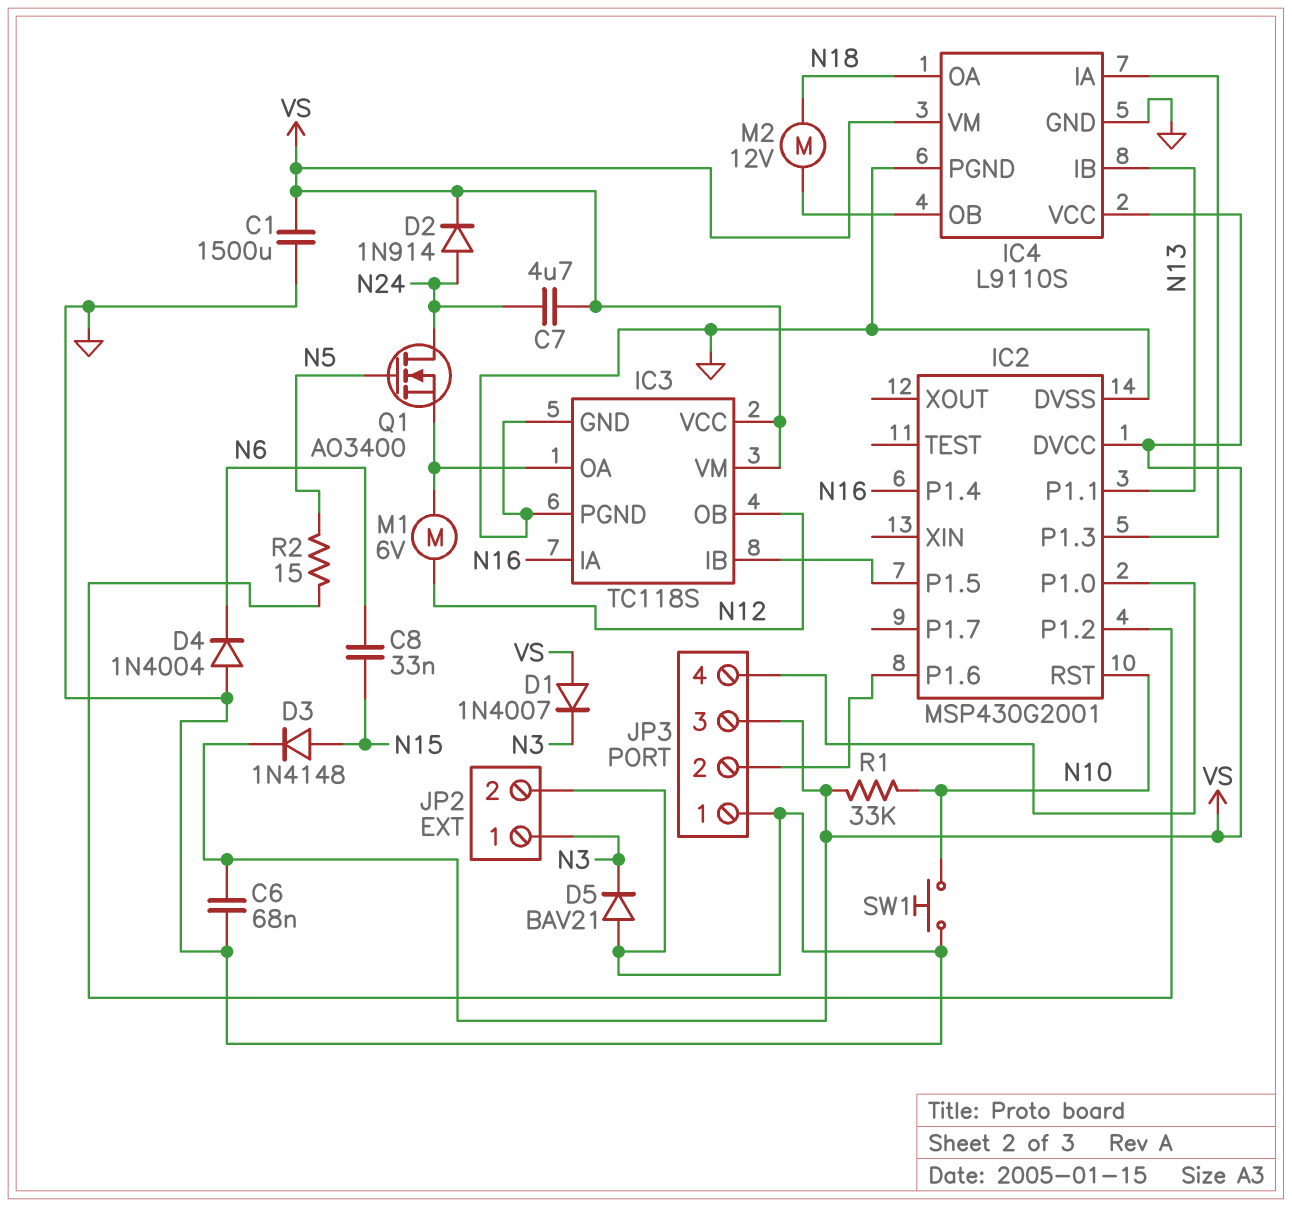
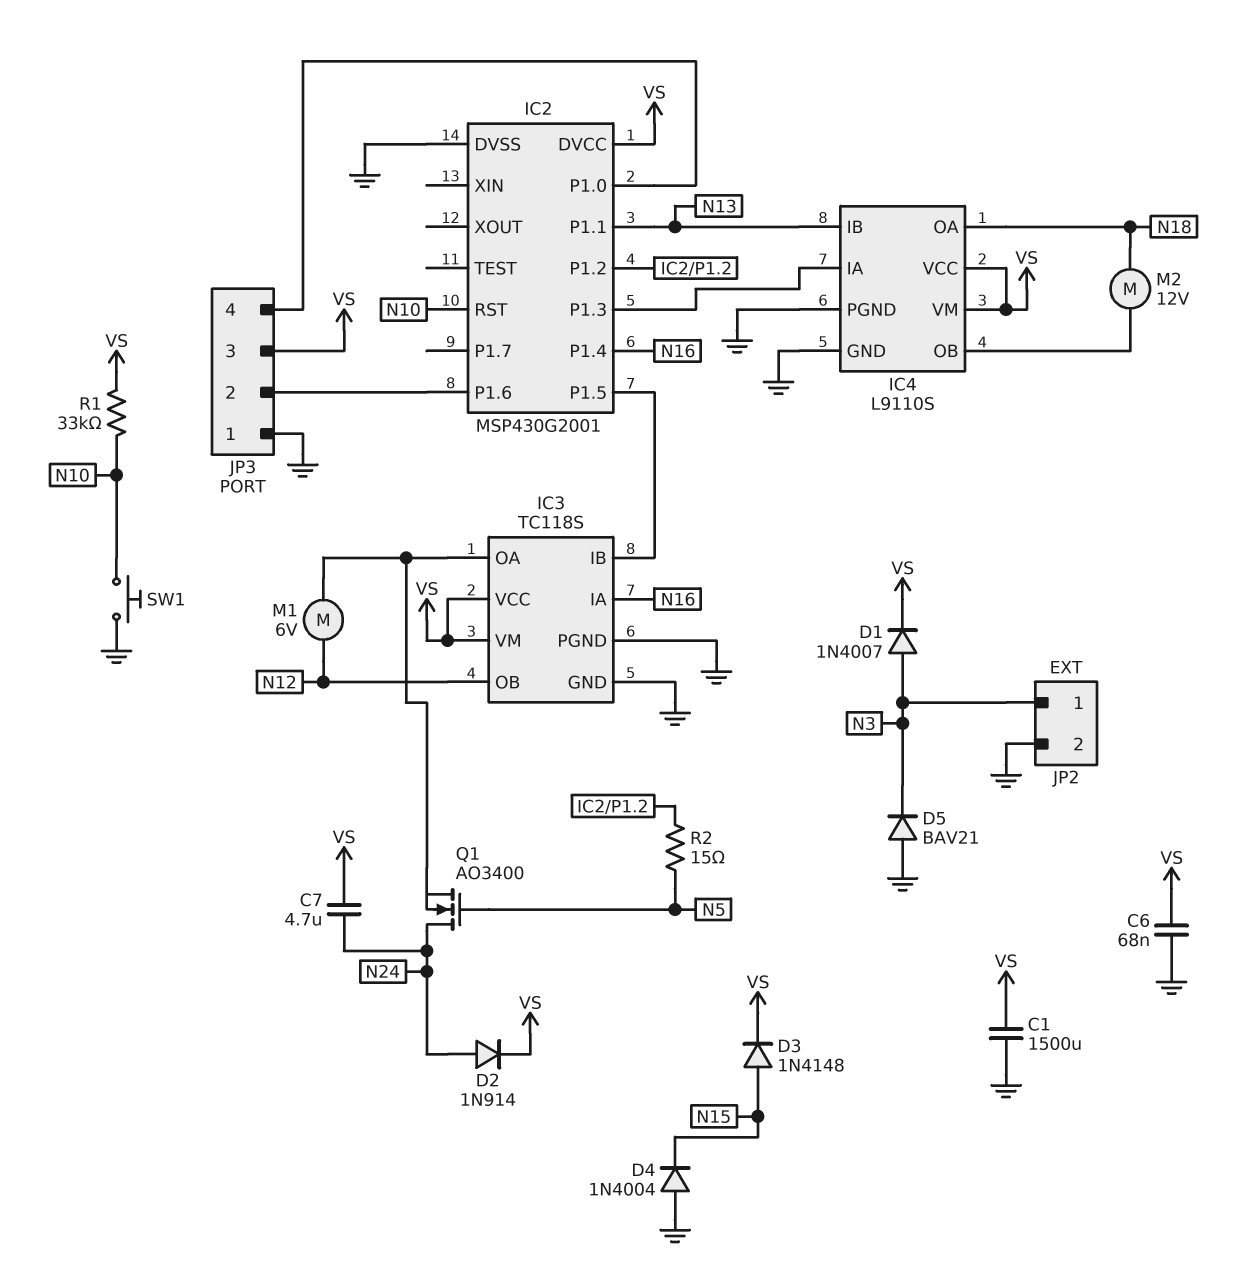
C8: 33nF (N6, N15) -> none
D1: diode 1N4007 (A VS, K N3) -> diode 1N4007 (A N3, K VS)
D4: diode 1N4004 (A GND, K N6) -> diode 1N4004 (A GND, K N15)

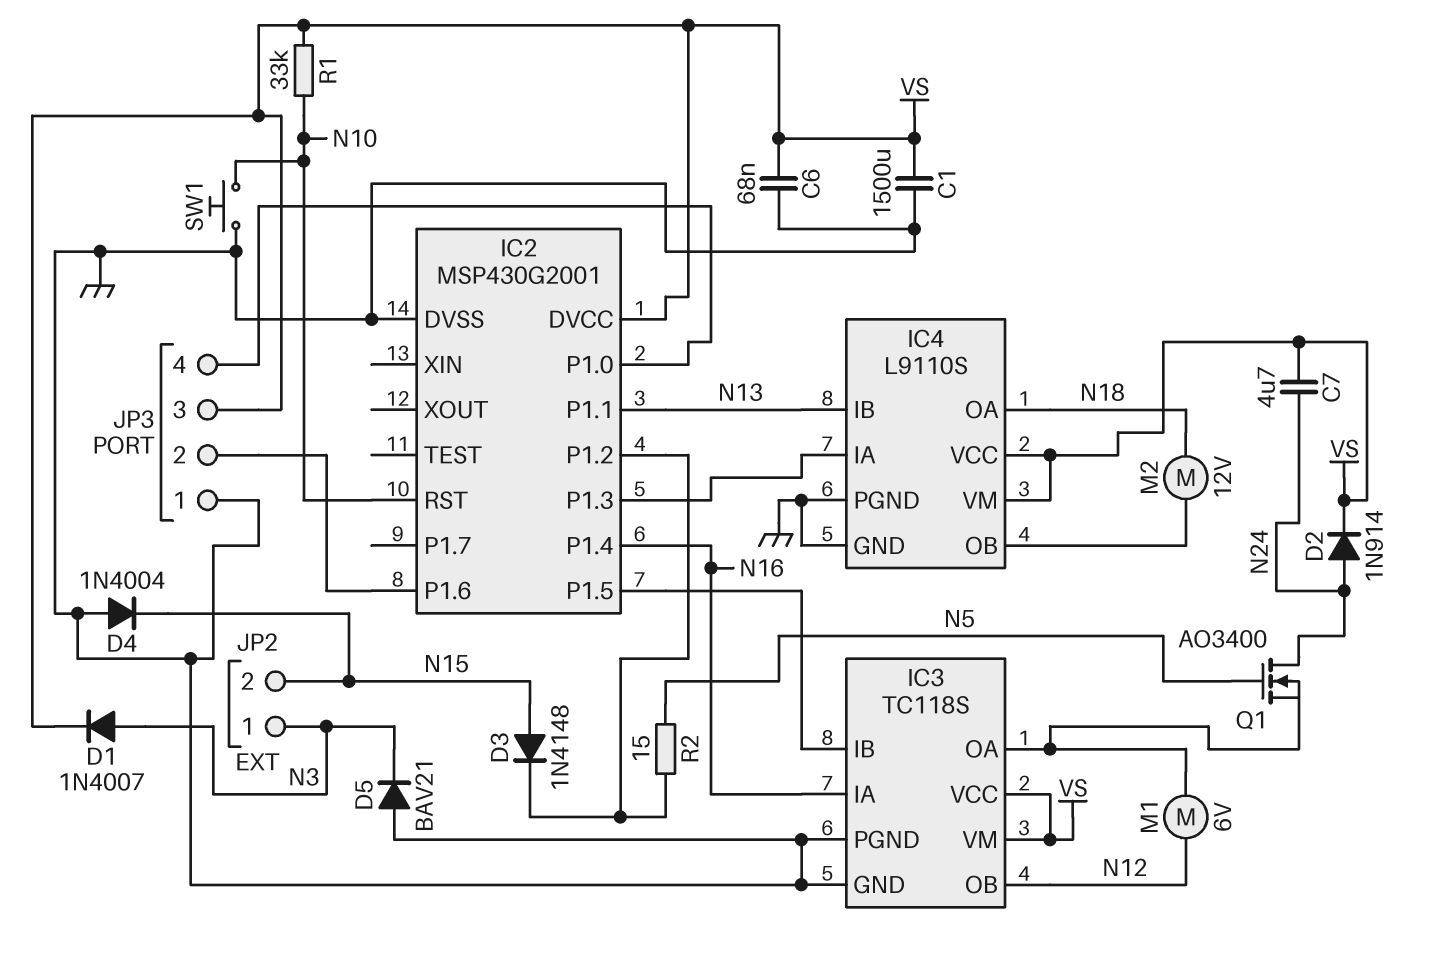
D3: diode 1N4148 (A N15, K VS) -> diode 1N4148 (A N15, K IC2/P1.2)
JP2 pin 2: GND -> N15

